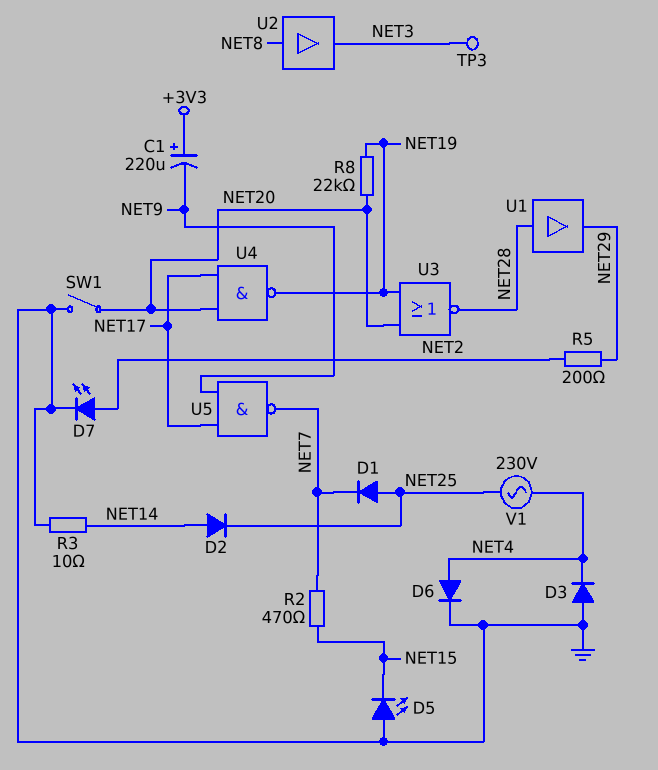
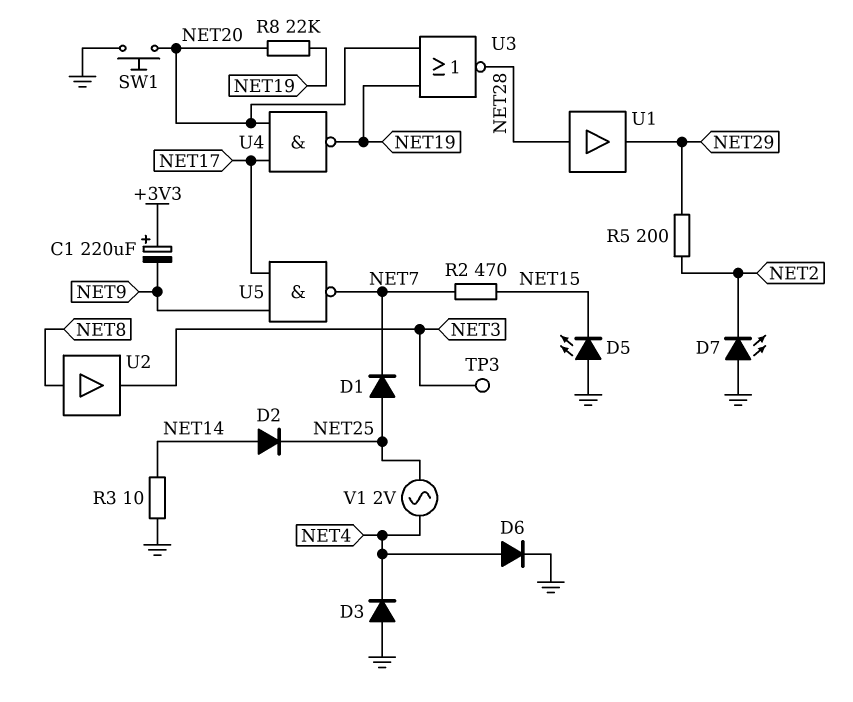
D7: LED (A NET2, K GND) -> LED (A GND, K NET2)
SW1: switch (GND, NET20) -> button (GND, NET20)
V1: AC 230V (NET4, NET25) -> AC 2V (NET4, NET25)

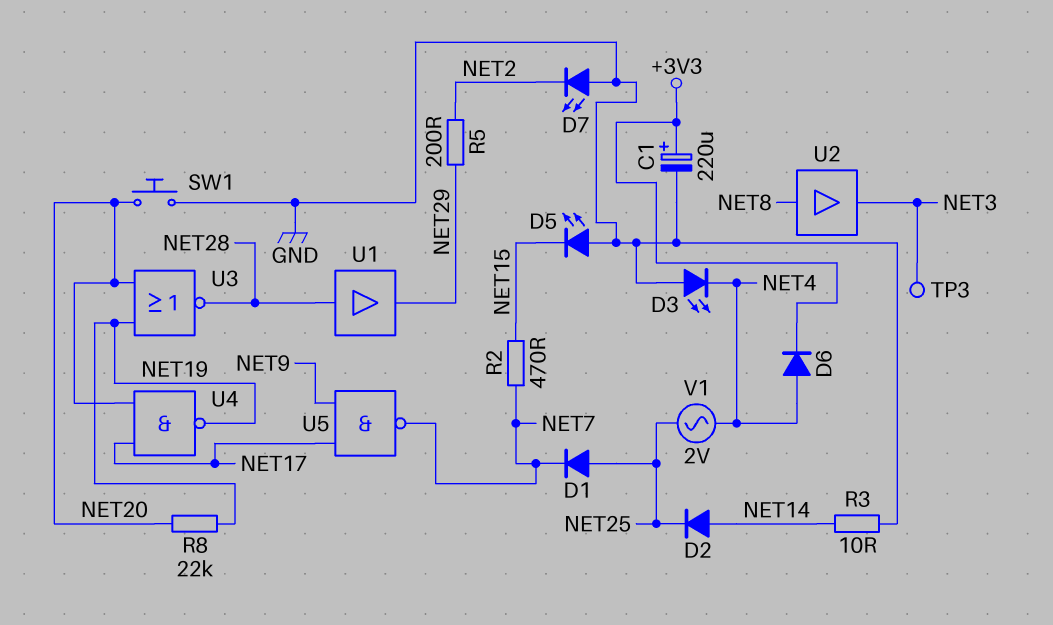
C1: 220uF (plus +3V3, minus NET9) -> 220uF (plus +3V3, minus GND)
D3: diode (A GND, K NET4) -> LED (A GND, K NET4)
D6: diode (A NET4, K GND) -> diode (A NET4, K +3V3)

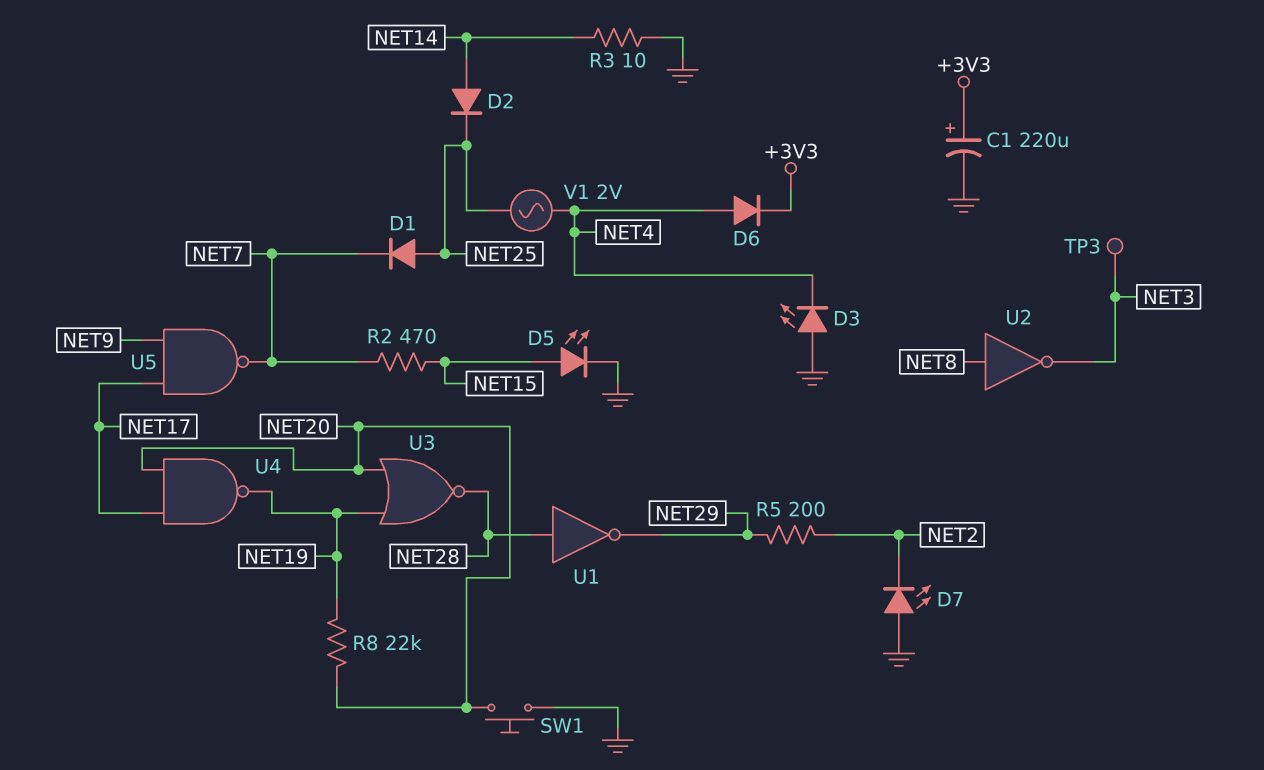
D5: LED (A GND, K NET15) -> LED (A NET15, K GND)
U1: buffer (in NET28, out NET29) -> NOT (in NET28, out NET29)
U2: buffer (in NET8, out NET3) -> NOT (in NET8, out NET3)

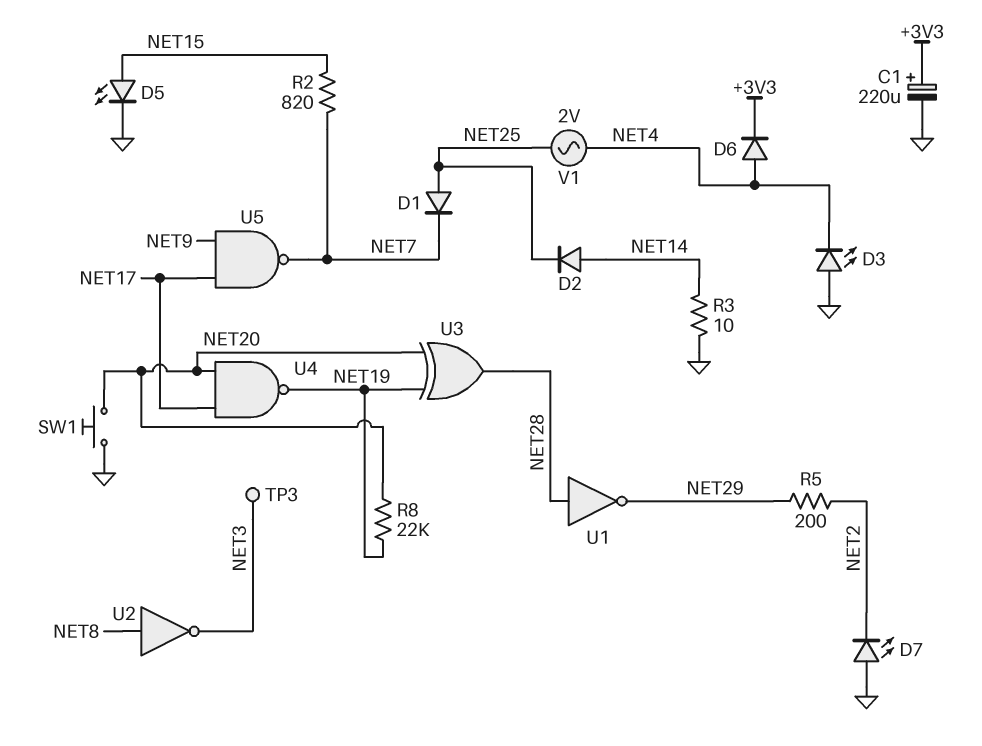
R2: 470 (NET7, NET15) -> 820 (NET7, NET15)
U3: NOR (in NET19, in NET20, out NET28) -> XOR (in NET19, in NET20, out NET28)

